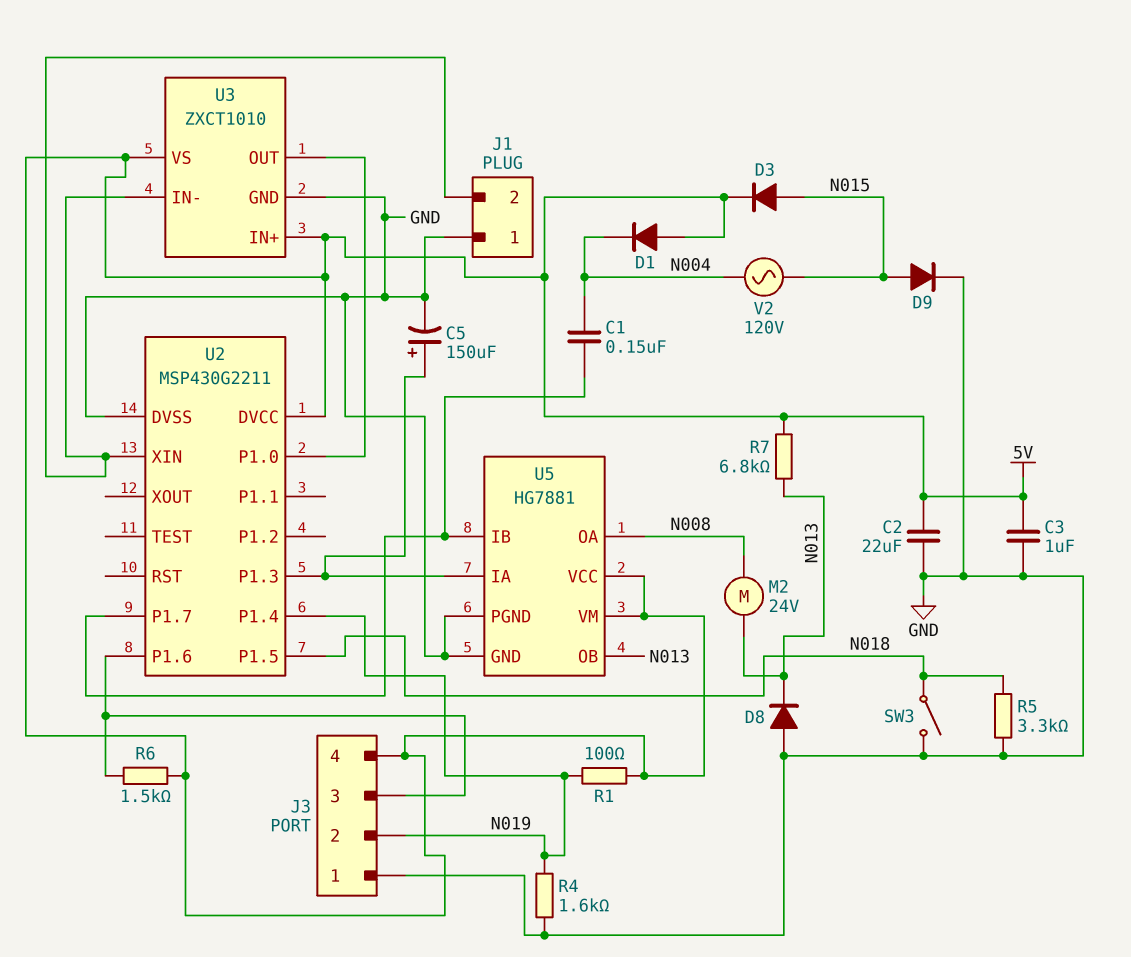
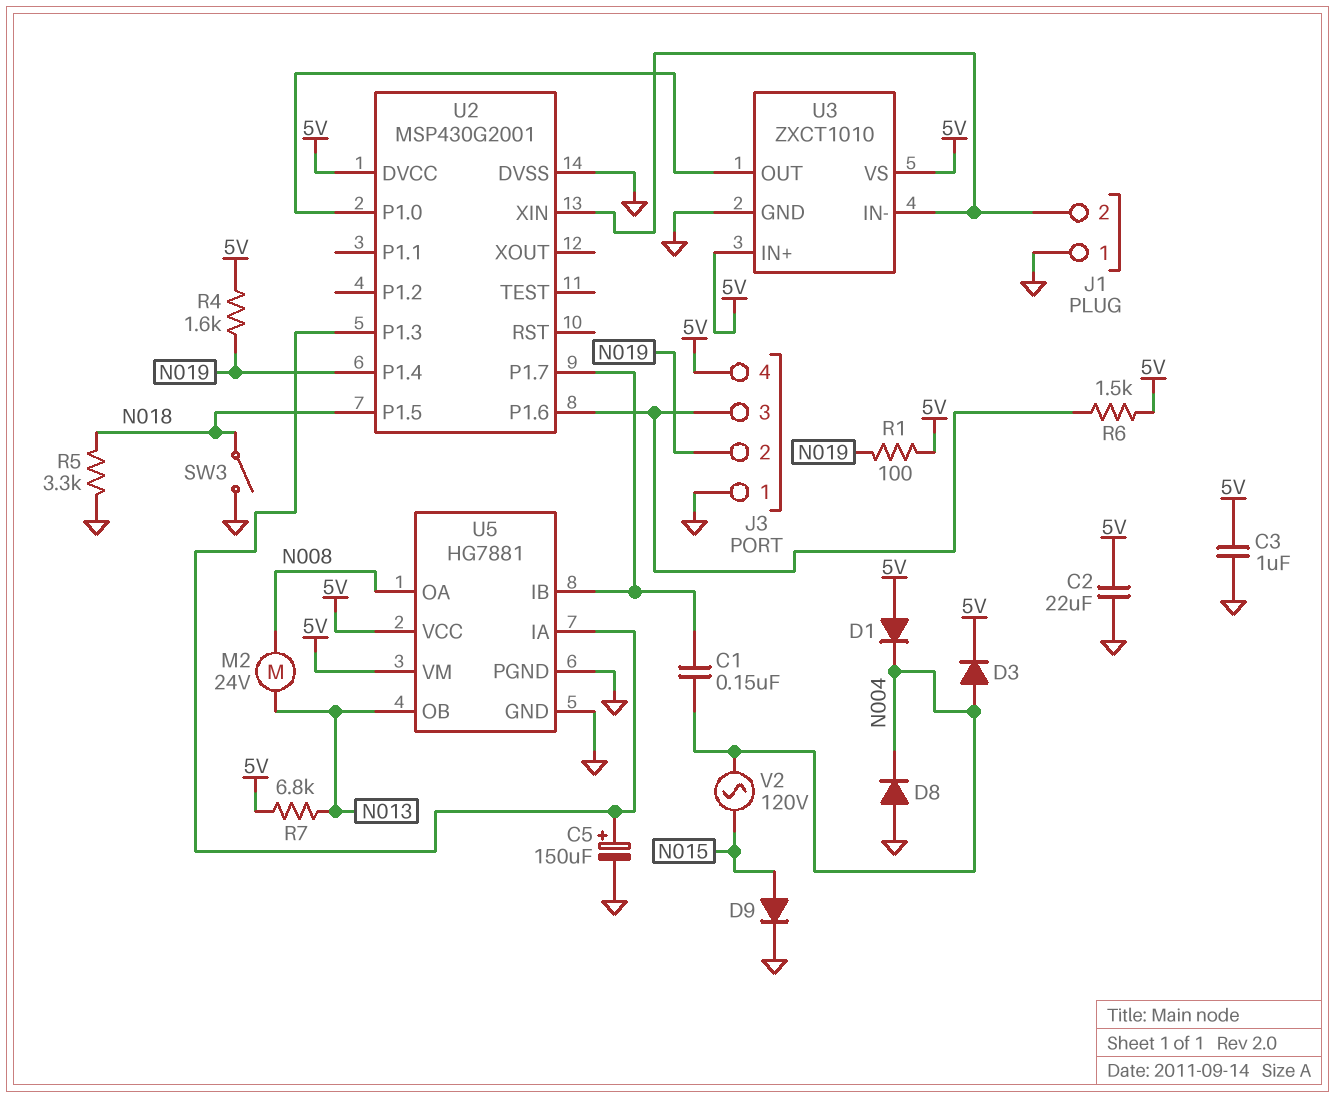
D3: diode (A N015, K 5V) -> diode (A N004, K 5V)
D8: diode (A GND, K N013) -> diode (A GND, K N004)
R4: 1.6k (GND, N019) -> 1.6k (5V, N019)
U2: MSP430G2211 -> MSP430G2001

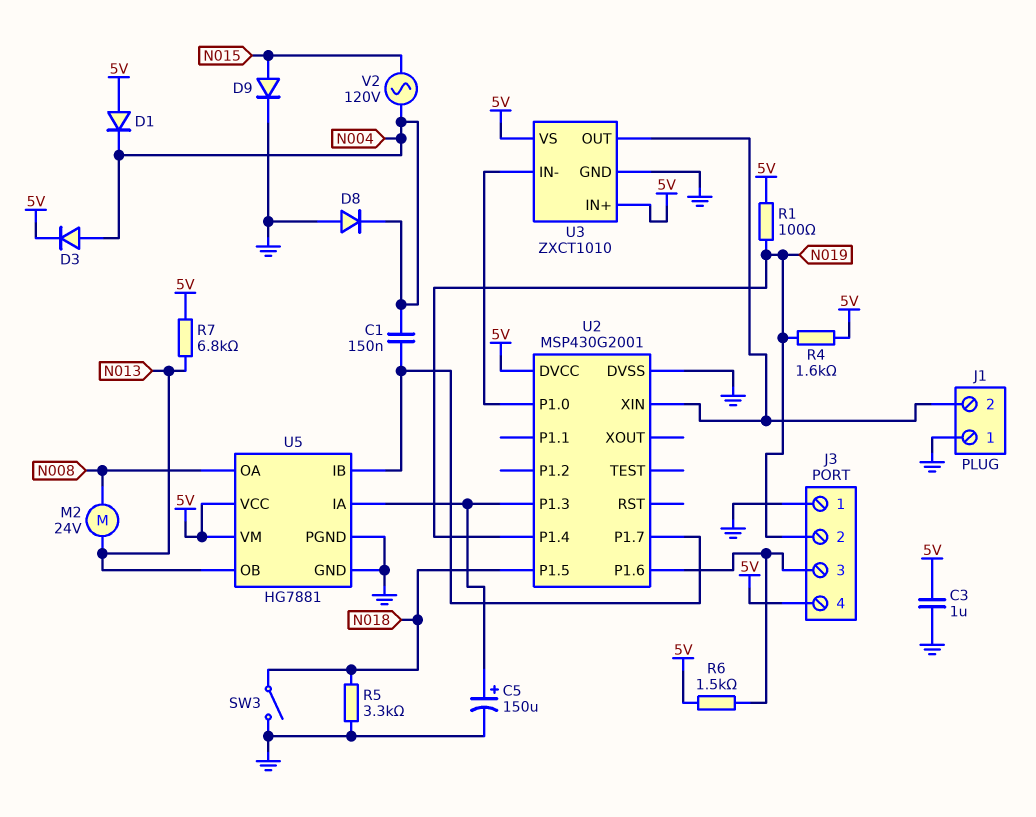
C2: 22uF (5V, GND) -> none
U3 pin IN-: J1/2 -> U2/P1.0
U3 pin OUT: U2/P1.0 -> J1/2

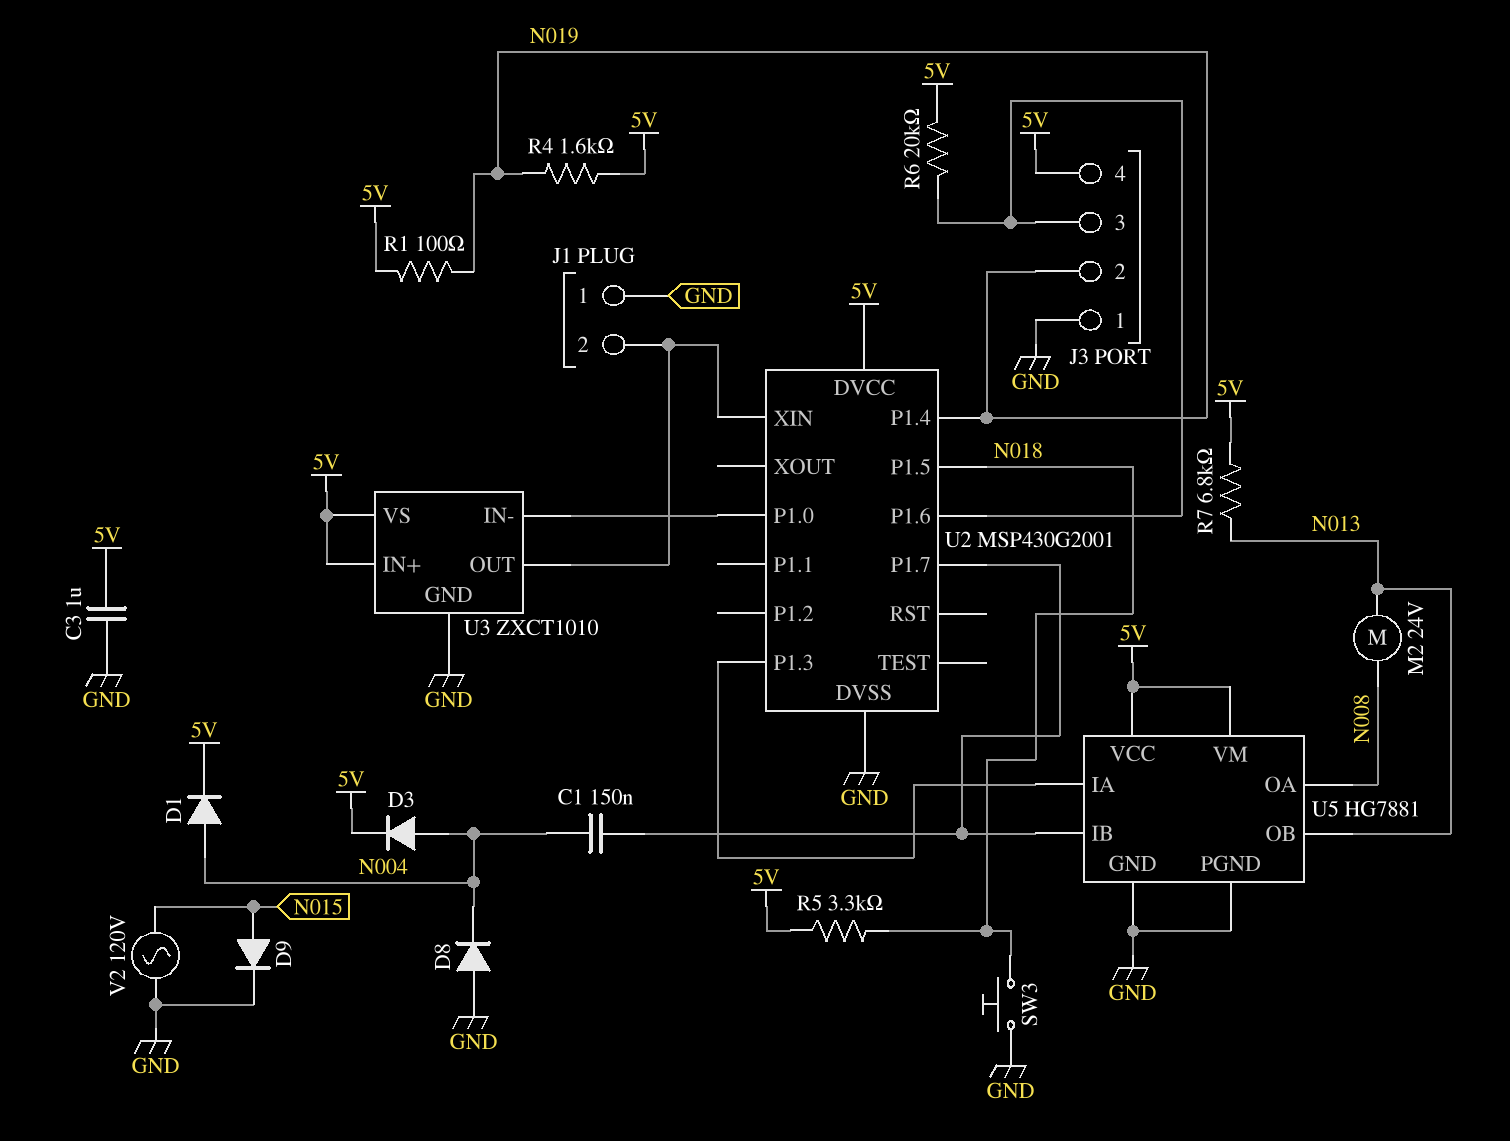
C5: 150uF (plus U2/P1.3, minus GND) -> none
D1: diode (A 5V, K N004) -> diode (A N004, K 5V)
R5: 3.3k (GND, N018) -> 3.3k (5V, N018)
R6: 1.5k (5V, J3/3) -> 20k (5V, J3/3)
SW3: switch (GND, N018) -> button (GND, N018)
V2: AC 120V (N004, N015) -> AC 120V (GND, N015)

